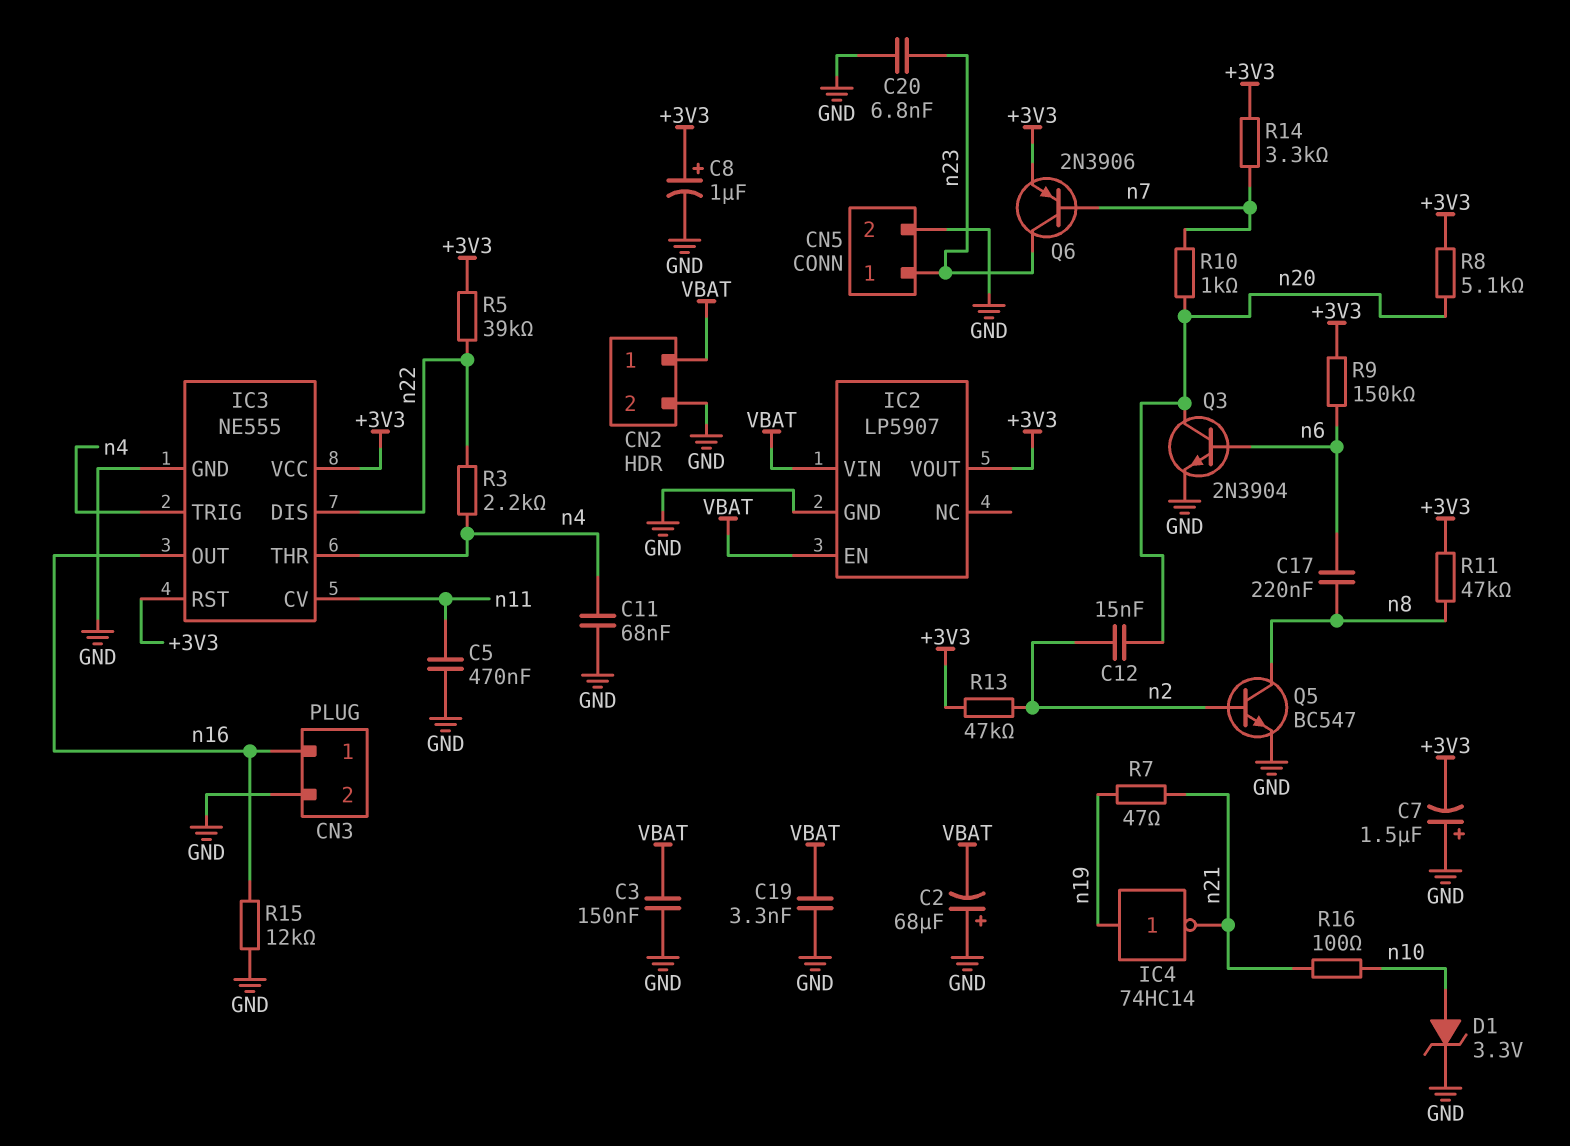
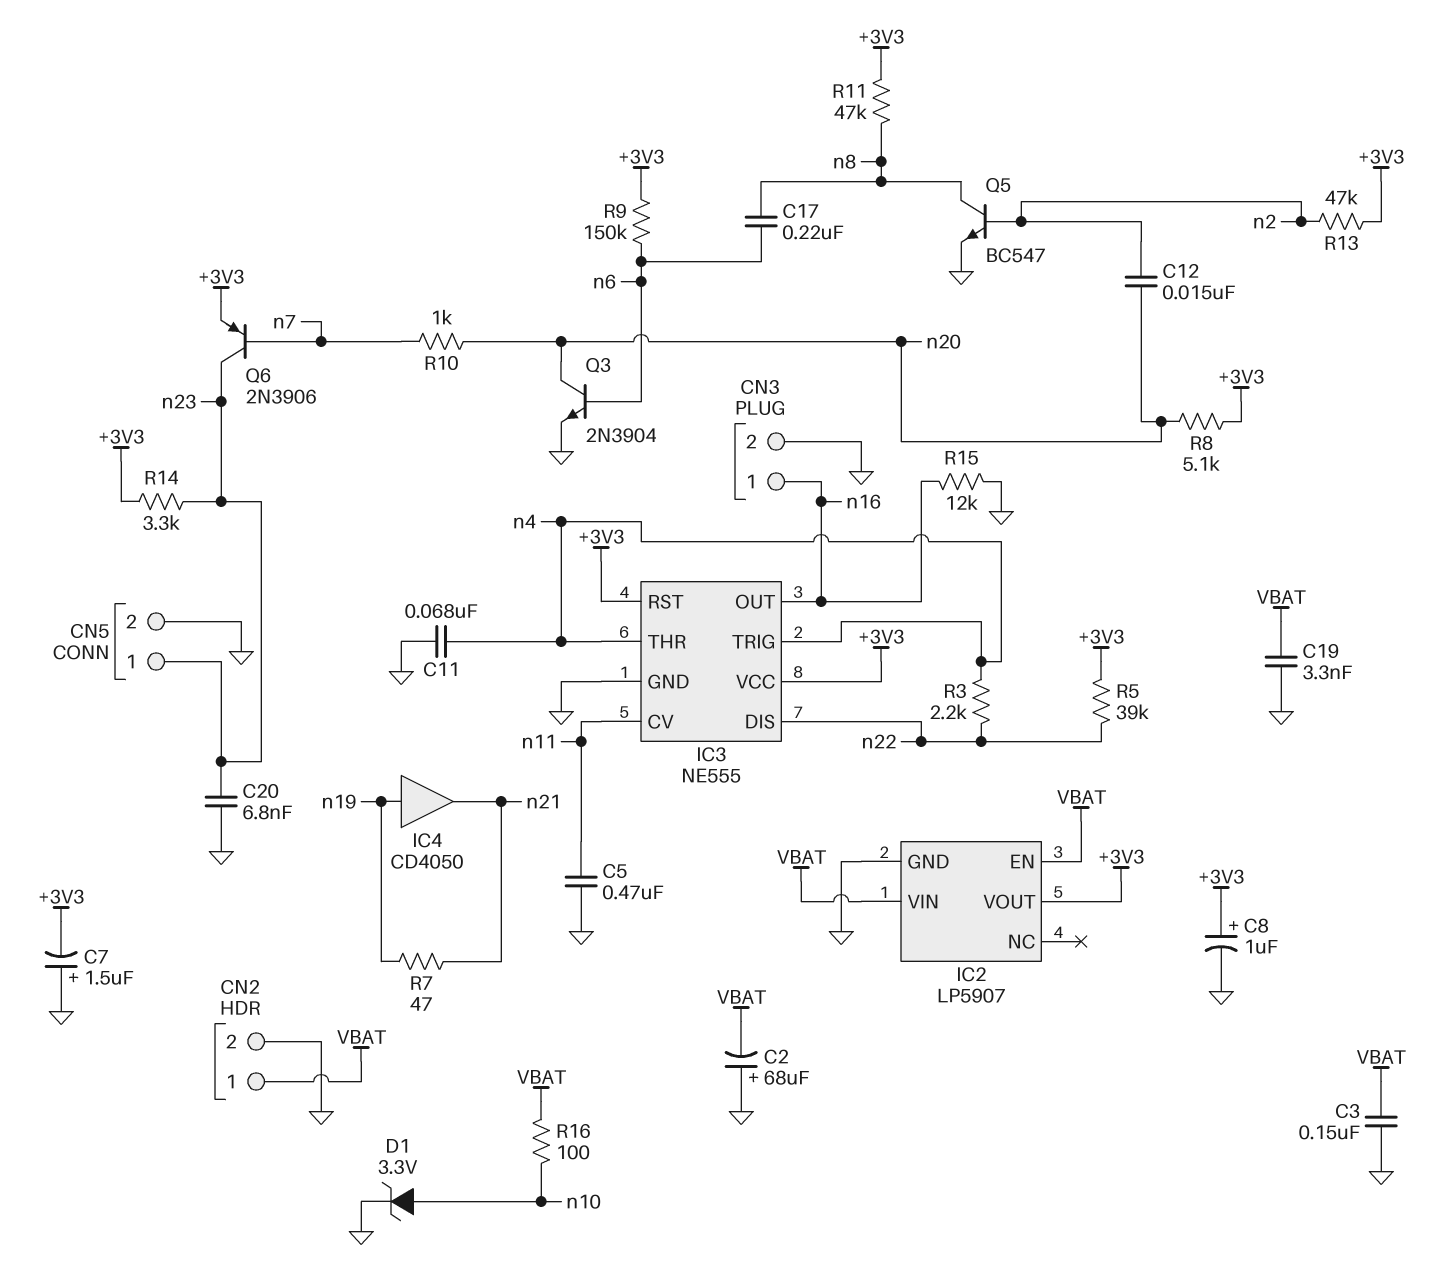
IC4: NOT 74HC14 (in n19, out n21) -> buffer CD4050 (in n19, out n21)
R14: 3.3k (+3V3, n7) -> 3.3k (+3V3, n23)
R16: 100 (n10, n21) -> 100 (VBAT, n10)

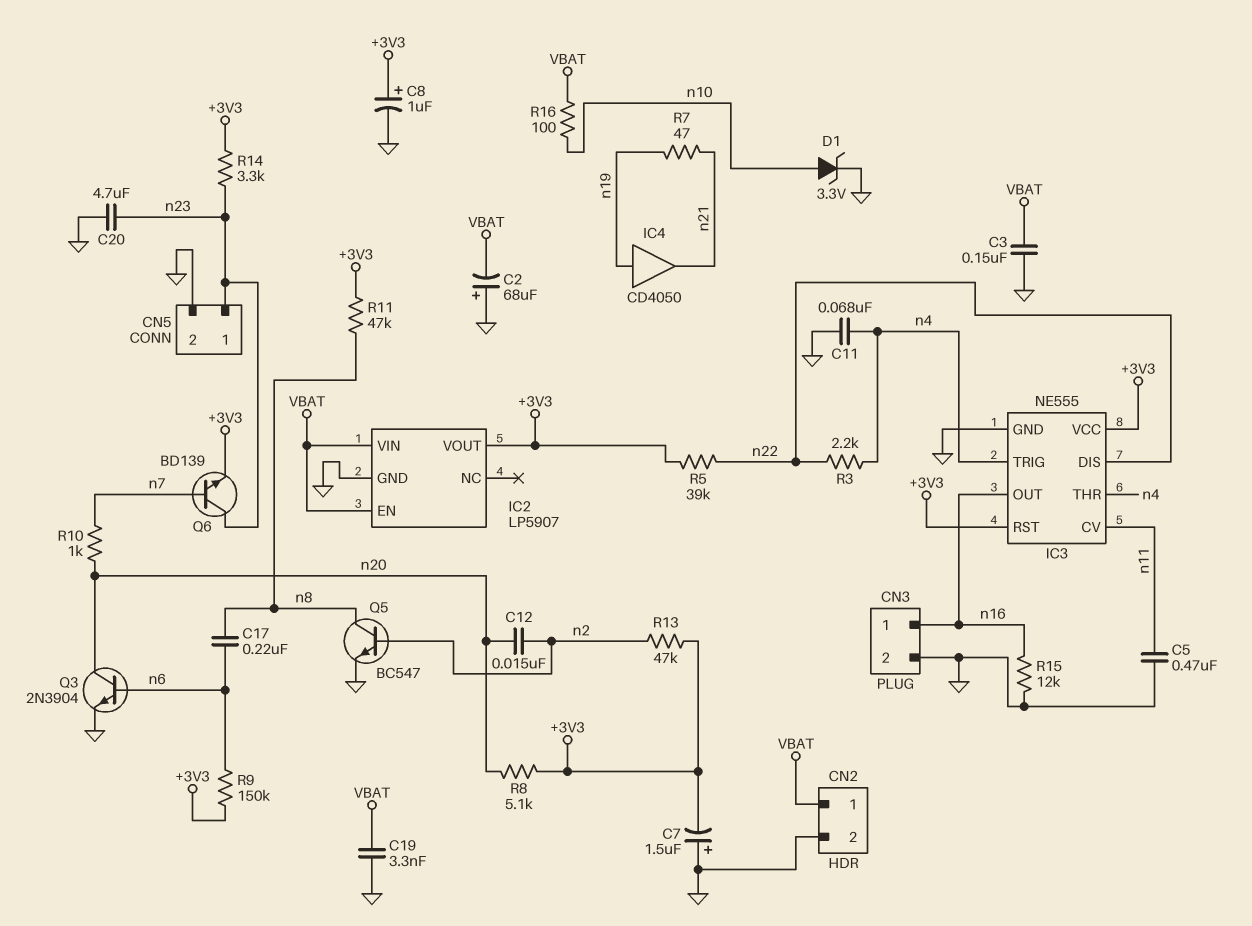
C20: 6.8nF (GND, n23) -> 4.7uF (GND, n23)
Q6: PNP 2N3906 (B n7, C n23, E +3V3) -> NPN BD139 (B n7, C n23, E +3V3)

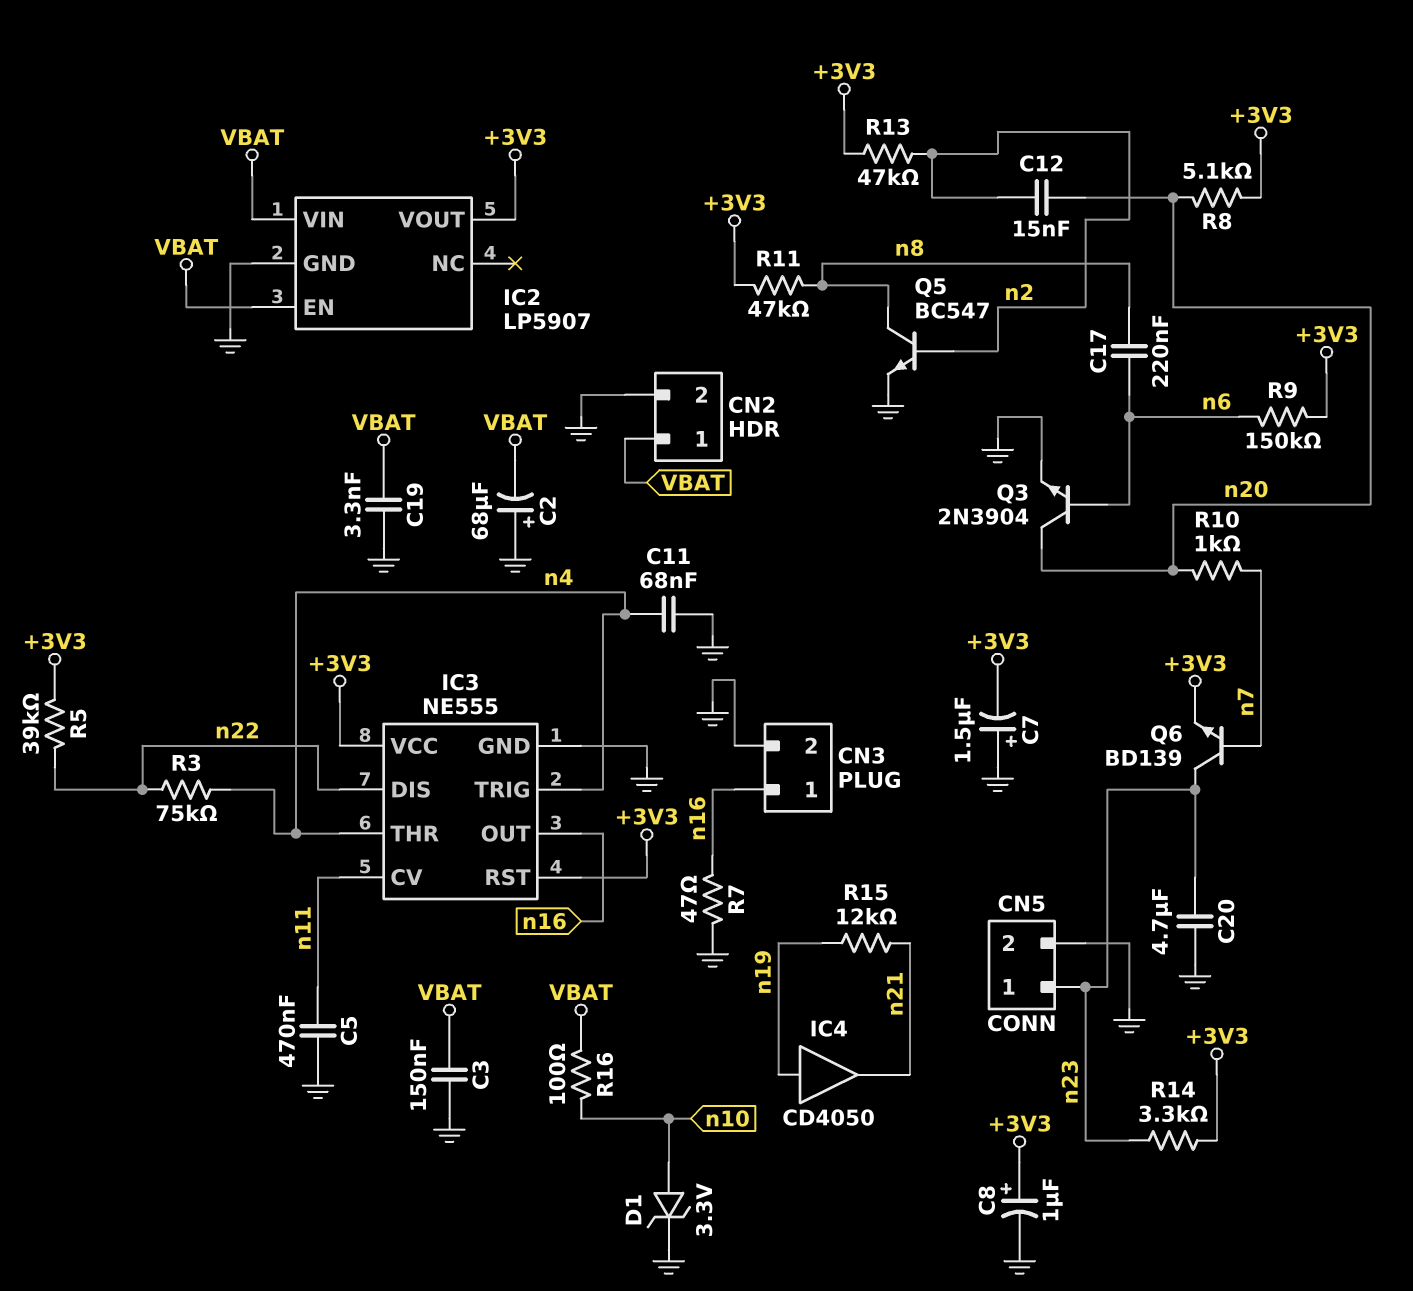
R3: 2.2k (n4, n22) -> 75k (n4, n22)
R7: 47 (n19, n21) -> 47 (GND, n16)
R15: 12k (GND, n16) -> 12k (n19, n21)

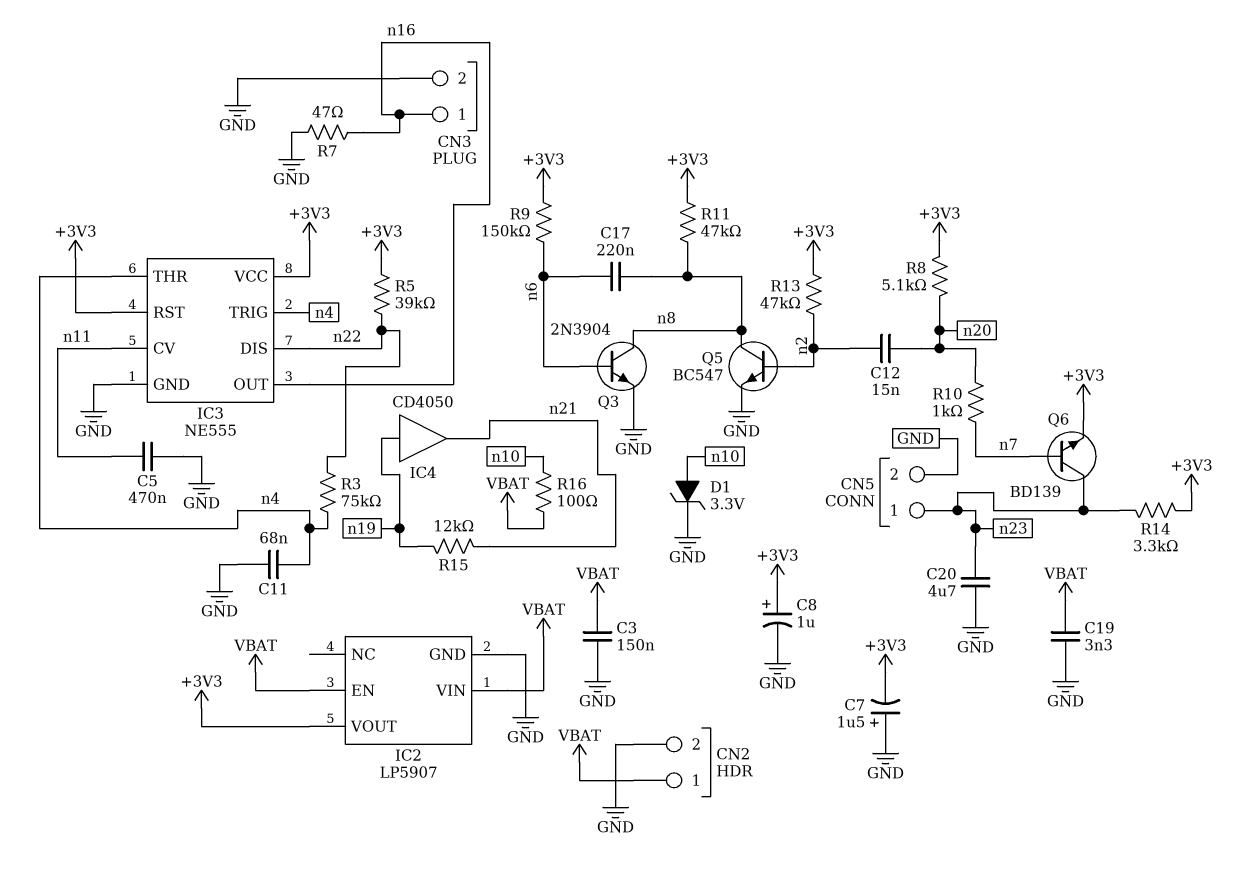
C2: 68uF (plus GND, minus VBAT) -> none
Q3: NPN 2N3904 (B n6, C n20, E GND) -> NPN 2N3904 (B n6, C n8, E GND)

